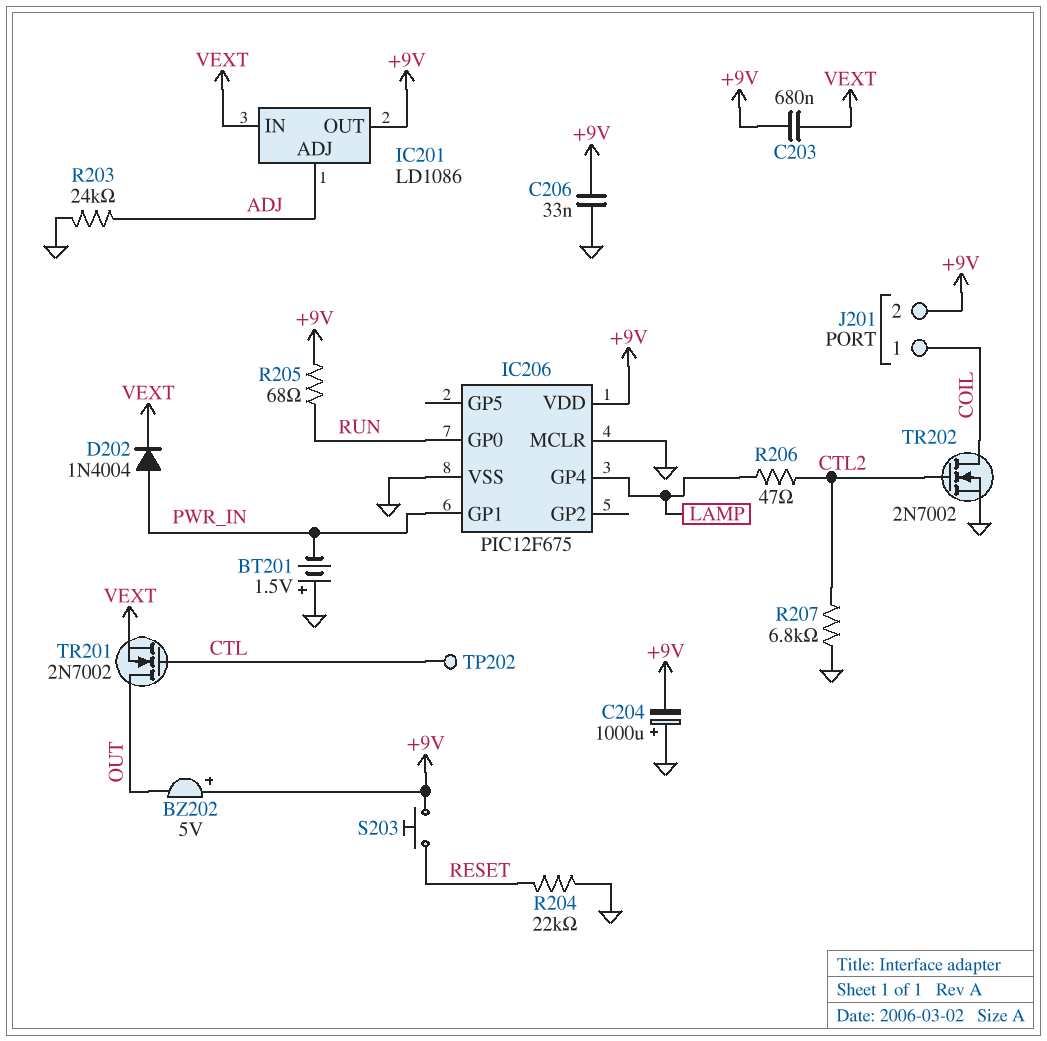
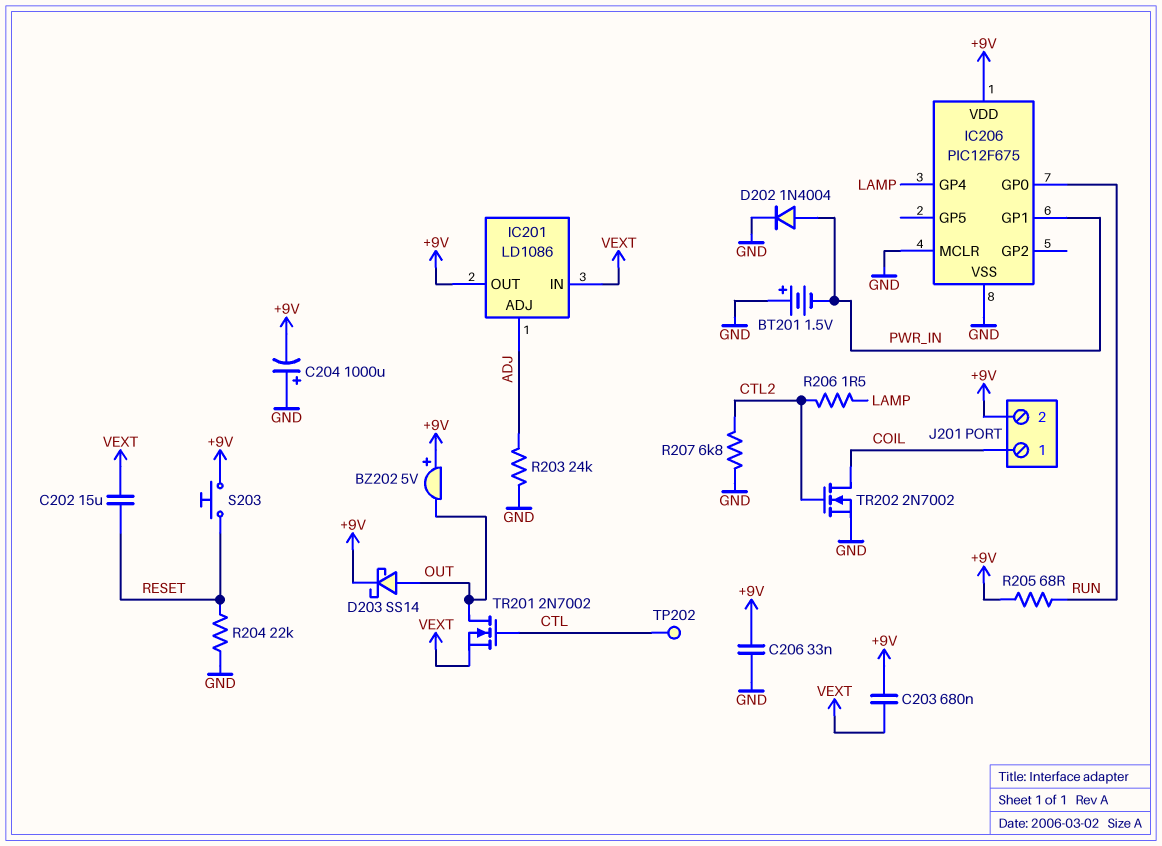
C202: none -> 15uF (RESET, VEXT)
D202: diode 1N4004 (A PWR_IN, K VEXT) -> diode 1N4004 (A PWR_IN, K GND)
D203: none -> schottky SS14 (A OUT, K +9V)
R206: 47 (CTL2, LAMP) -> 1.5 (CTL2, LAMP)

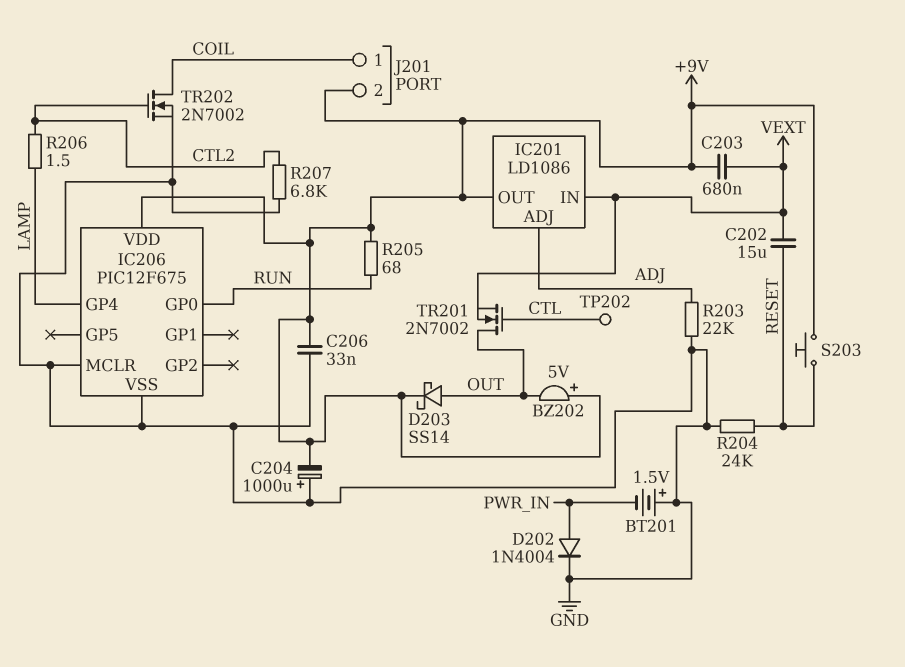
IC206 pin GP1: PWR_IN -> none
R203: 24k (ADJ, GND) -> 22k (ADJ, GND)
R204: 22k (GND, RESET) -> 24k (GND, RESET)

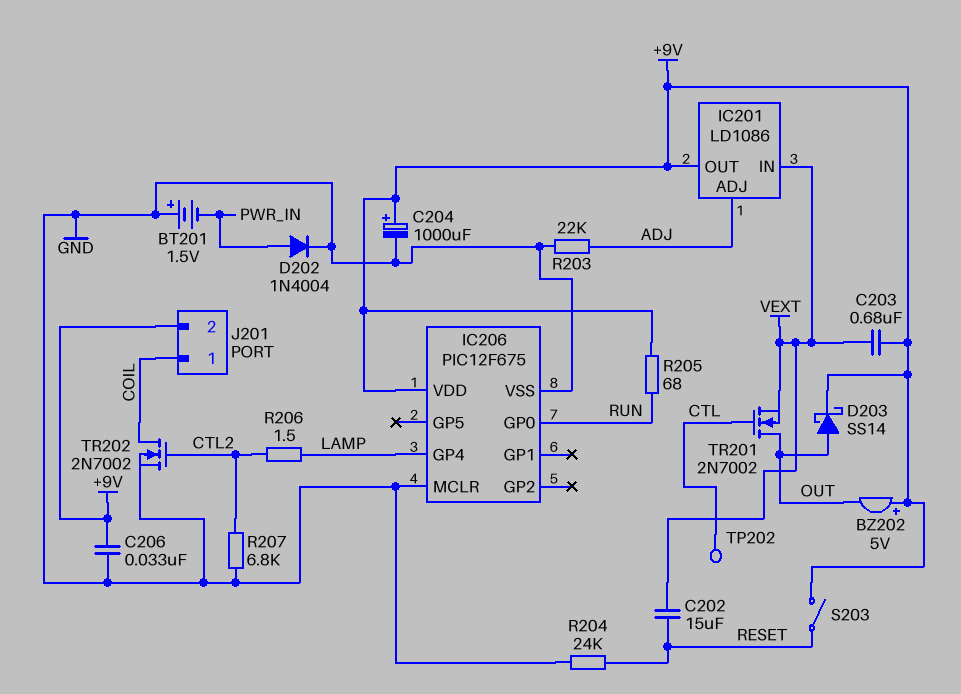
C204: 1000uF (plus GND, minus +9V) -> 1000uF (plus +9V, minus GND)
S203: button (+9V, RESET) -> switch (+9V, RESET)

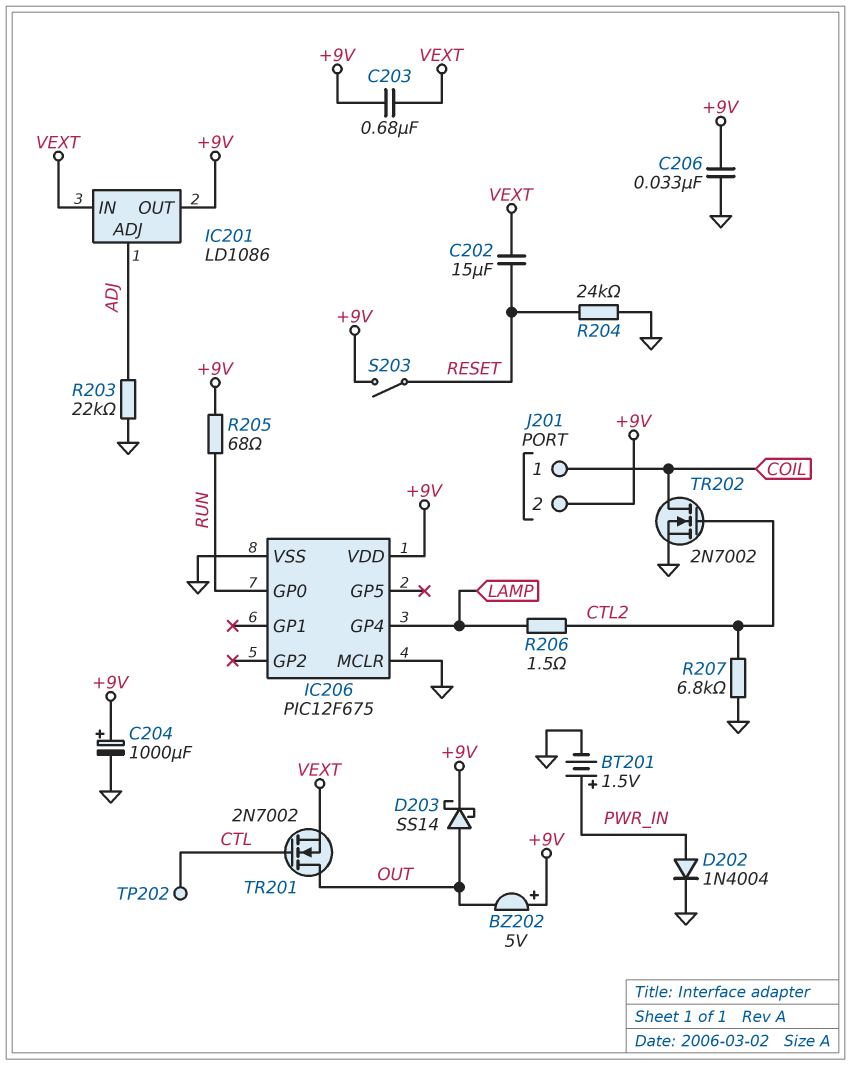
BT201: 1.5V (plus GND, minus PWR_IN) -> 1.5V (plus PWR_IN, minus GND)

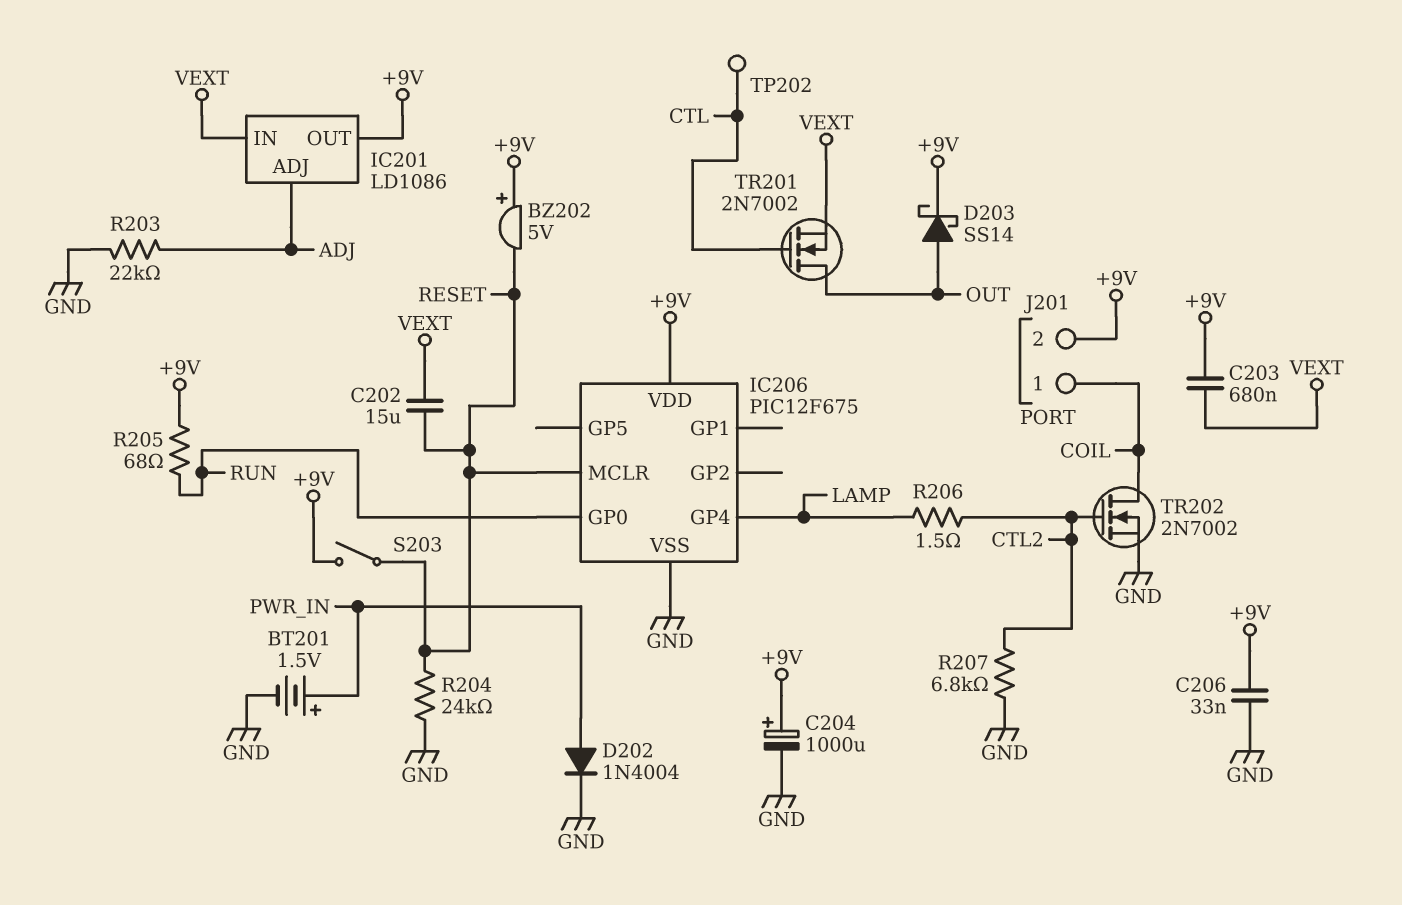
BZ202: buzzer 5V (plus +9V, minus OUT) -> buzzer 5V (plus +9V, minus RESET)
IC206 pin MCLR: GND -> RESET

